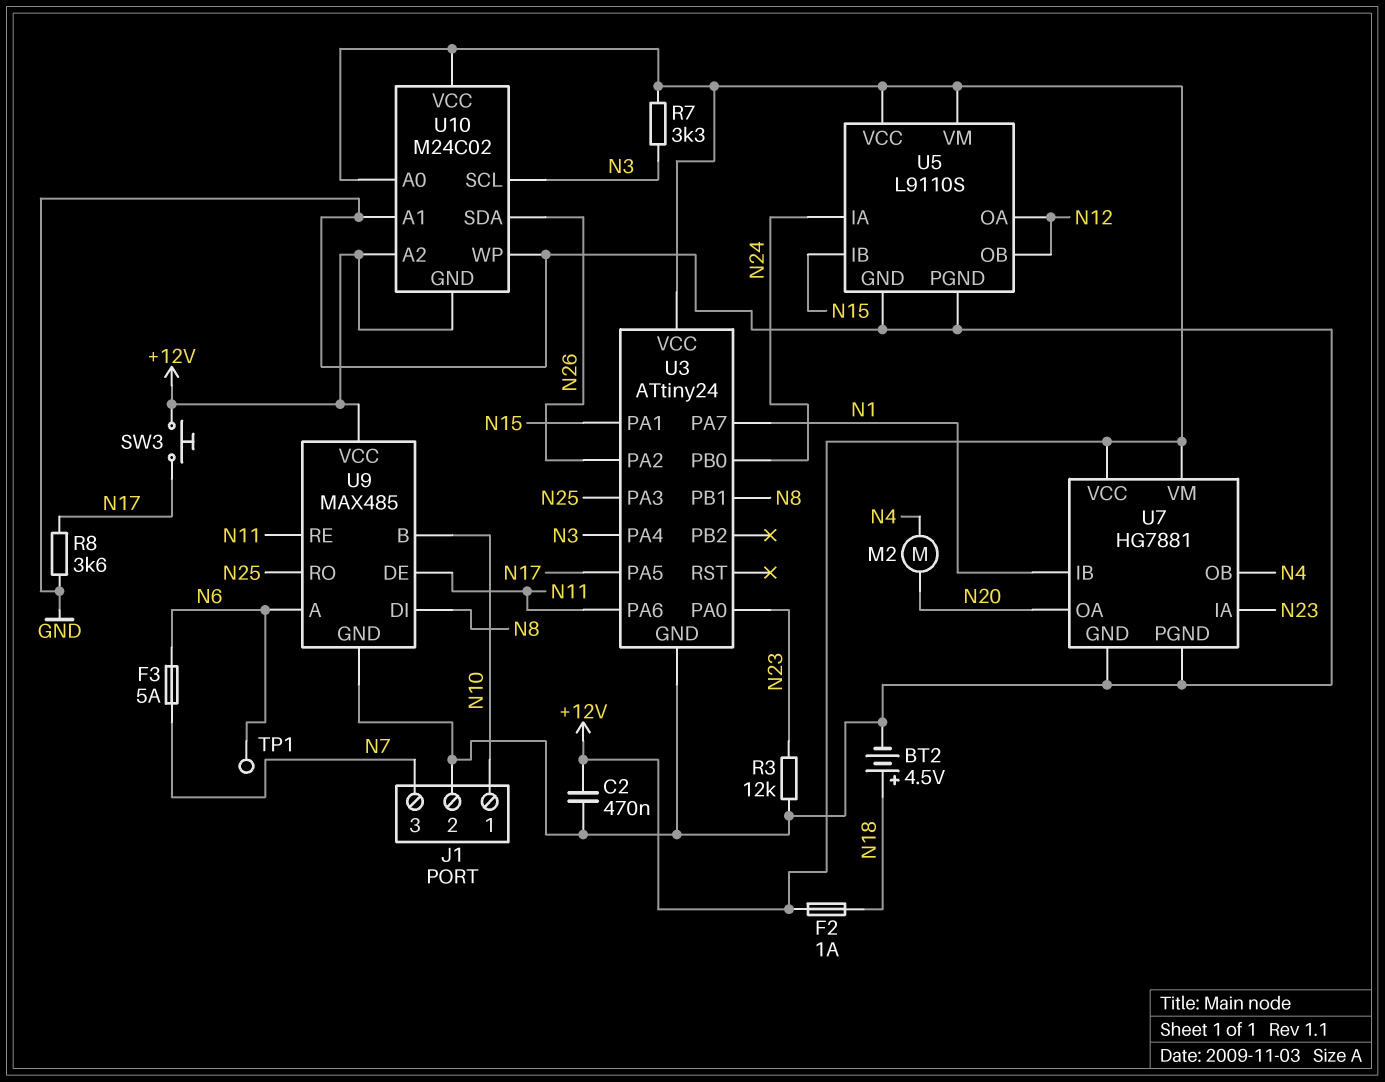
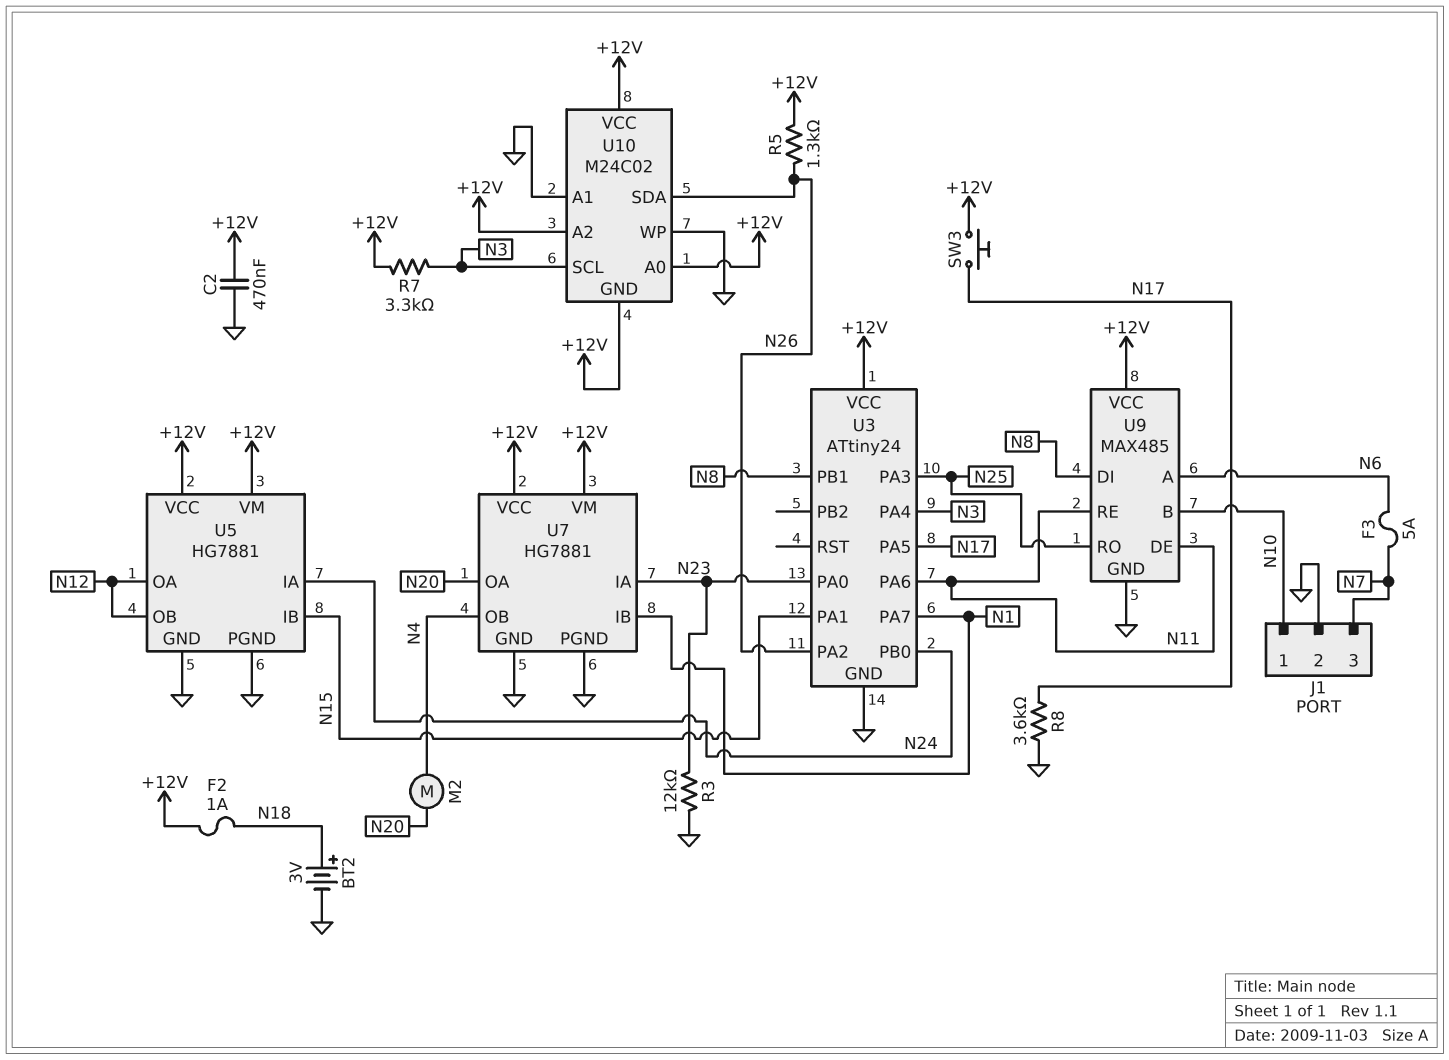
BT2: 4.5V (plus N18, minus GND) -> 3V (plus N18, minus GND)
R5: none -> 1.3k (+12V, N26)
TP1: test point (N6) -> none
U5: L9110S -> HG7881

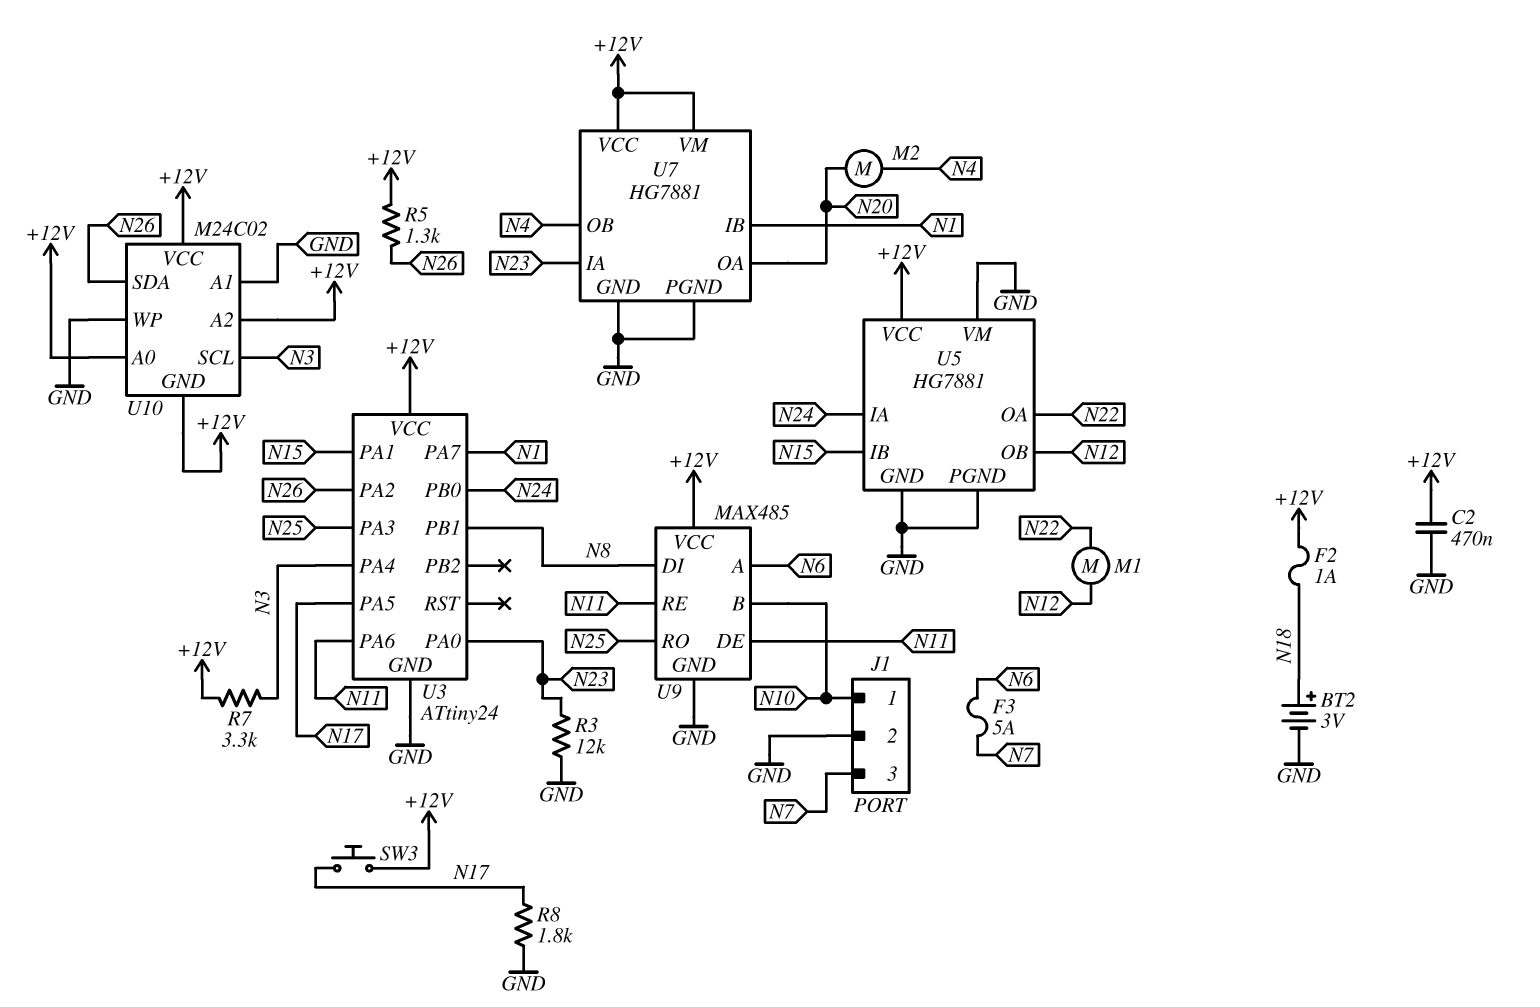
M1: none -> motor (N12, N22)
R8: 3.6k (GND, N17) -> 1.8k (GND, N17)
U5 pin OA: N12 -> N22
U5 pin VM: +12V -> GND

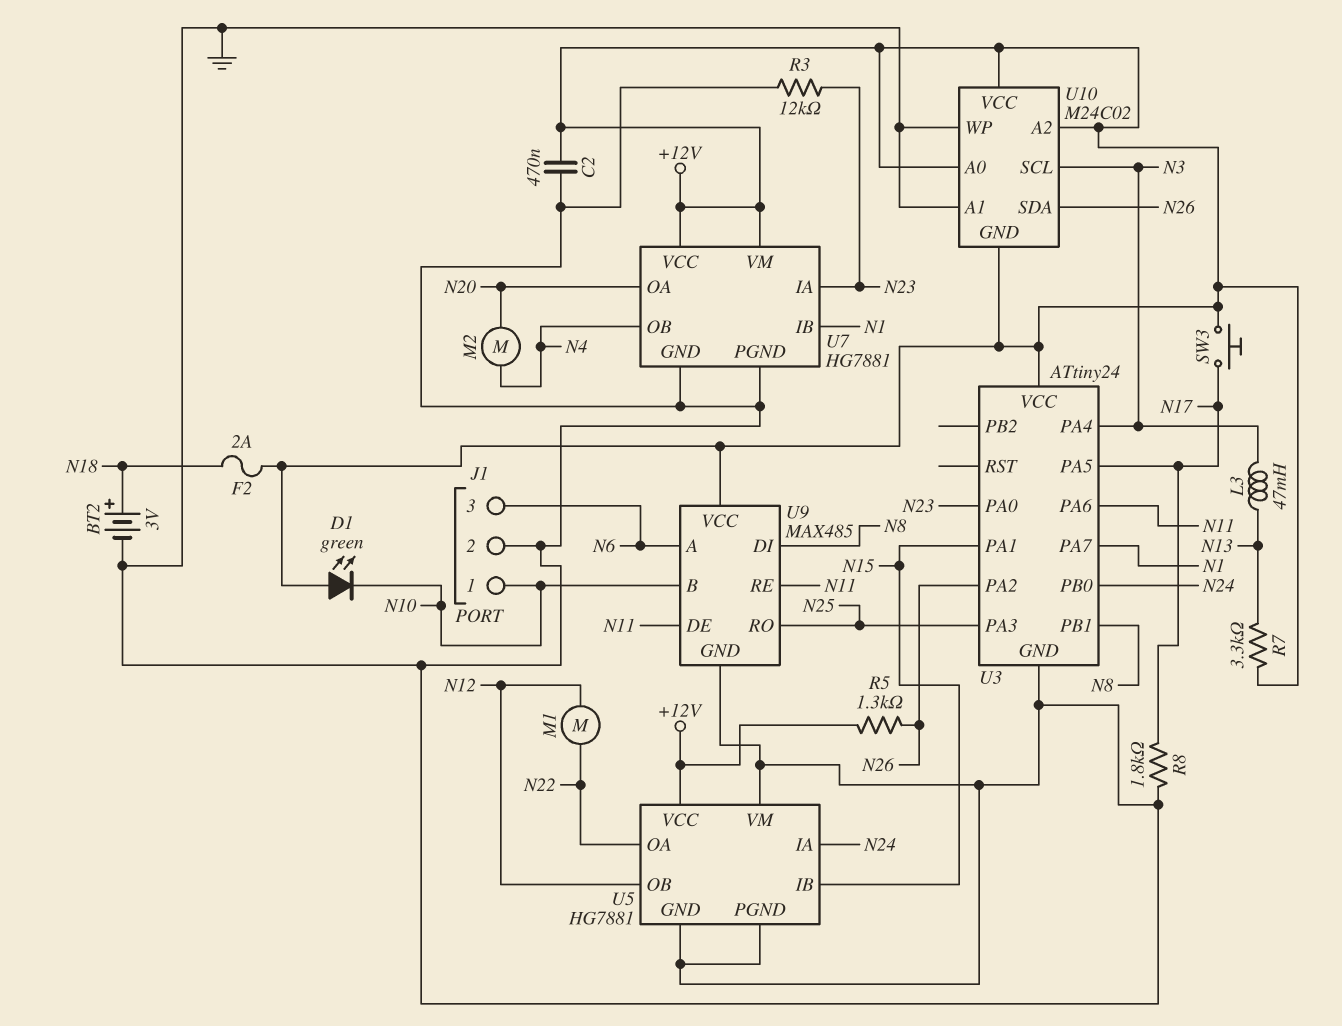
D1: none -> LED green (A +12V, K N10)
F2: 1A (+12V, N18) -> 2A (+12V, N18)
F3: 5A (N6, N7) -> none
J1 pin 3: N7 -> N6
L3: none -> 47mH (N3, N13)
R7: 3.3k (+12V, N3) -> 3.3k (+12V, N13)

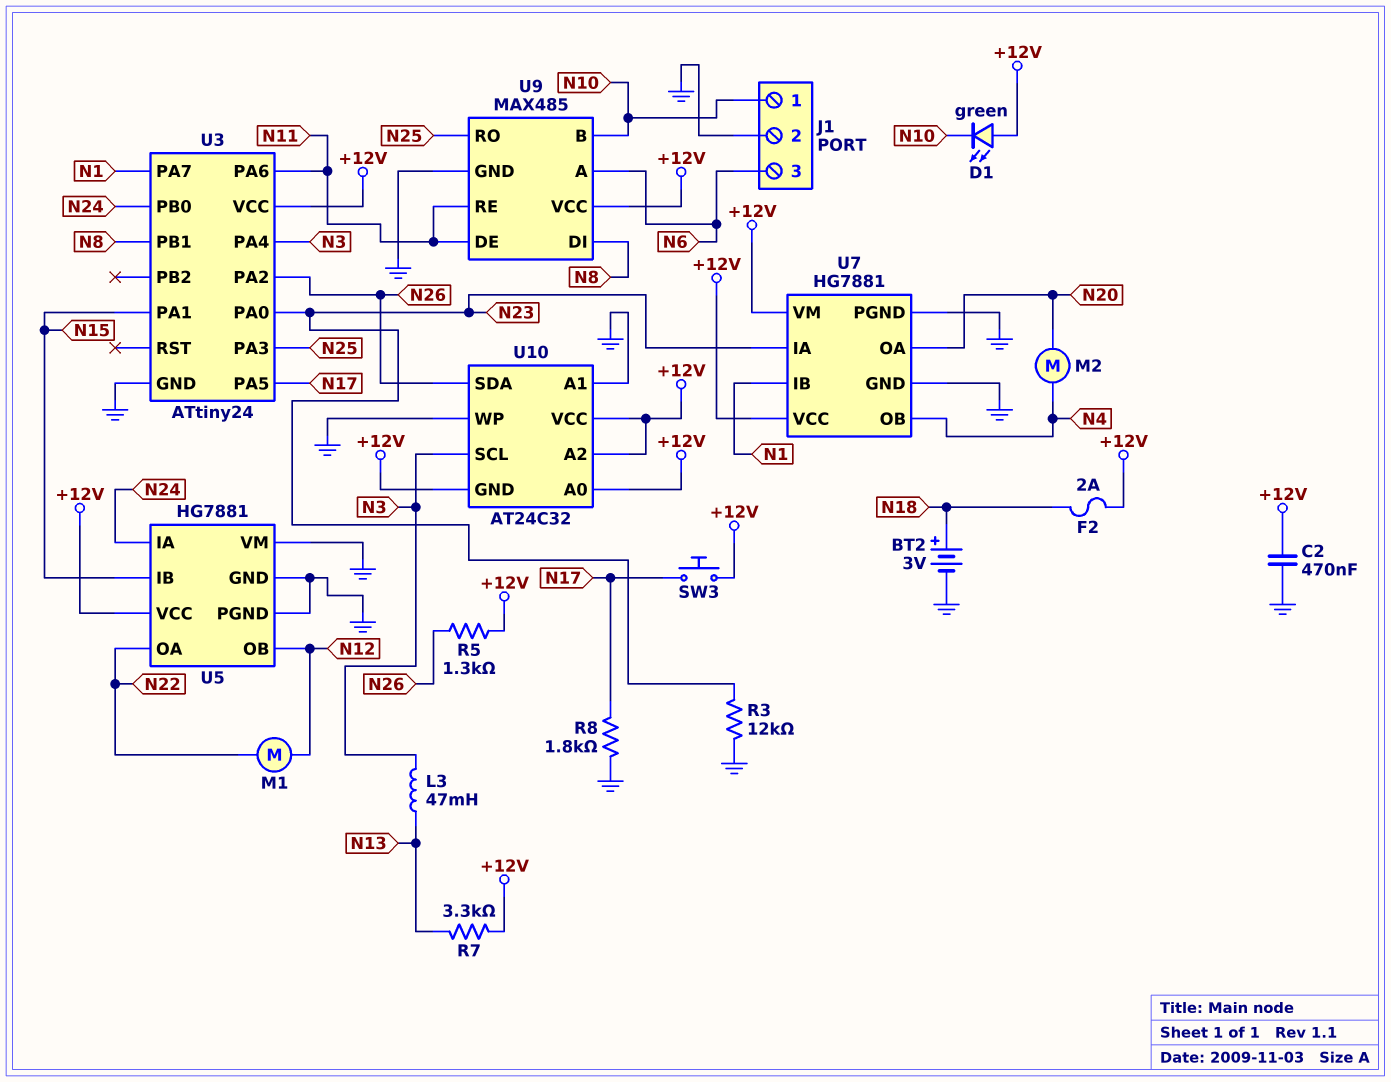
U10: M24C02 -> AT24C32

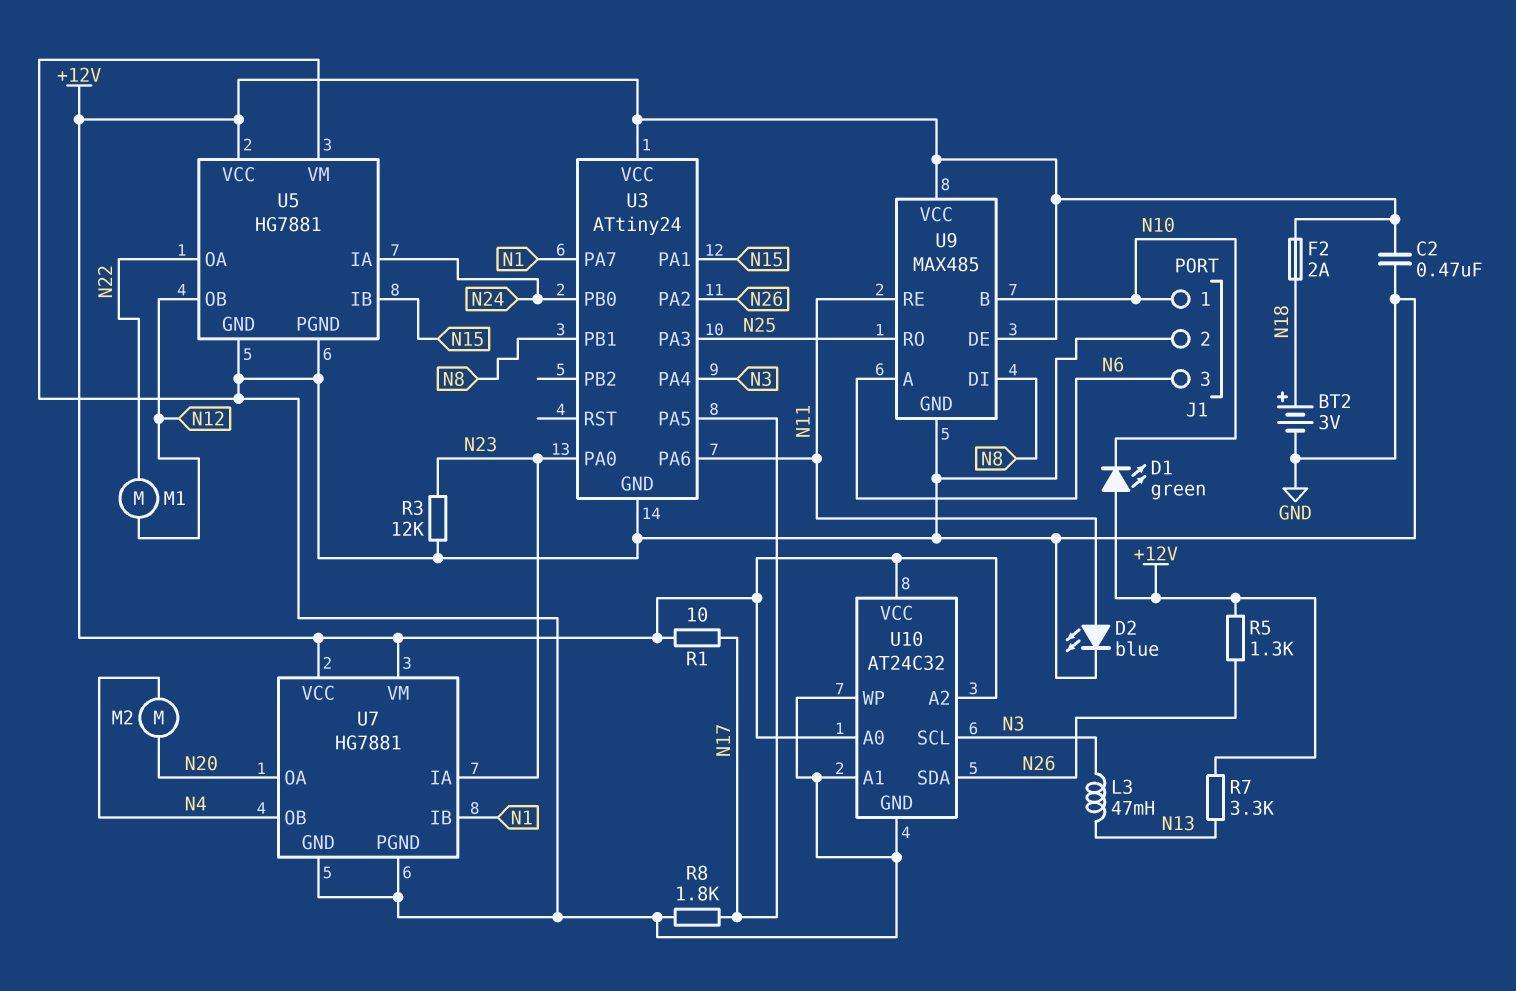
D2: none -> LED blue (A N11, K GND)
R1: none -> 10 (+12V, N17)
SW3: button (+12V, N17) -> none
U9 pin DE: N11 -> +12V
U10 pin GND: +12V -> GND

